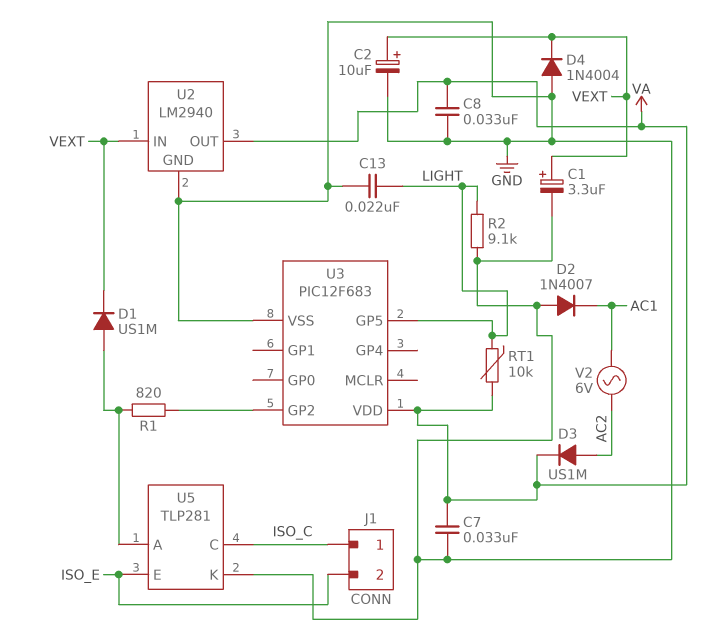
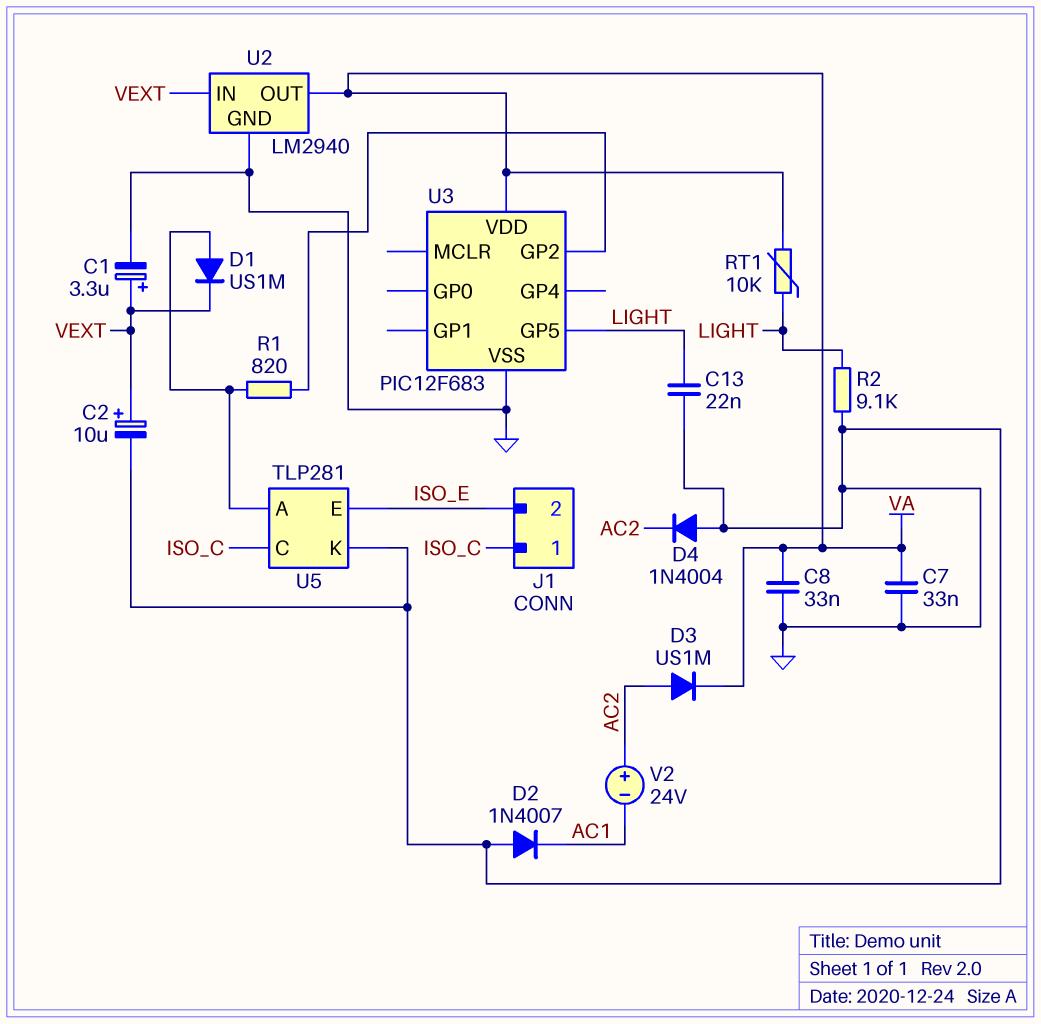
D4: diode 1N4004 (A GND, K VEXT) -> diode 1N4004 (A GND, K AC2)
V2: AC 6V (AC1, AC2) -> 24V (plus AC2, minus AC1)

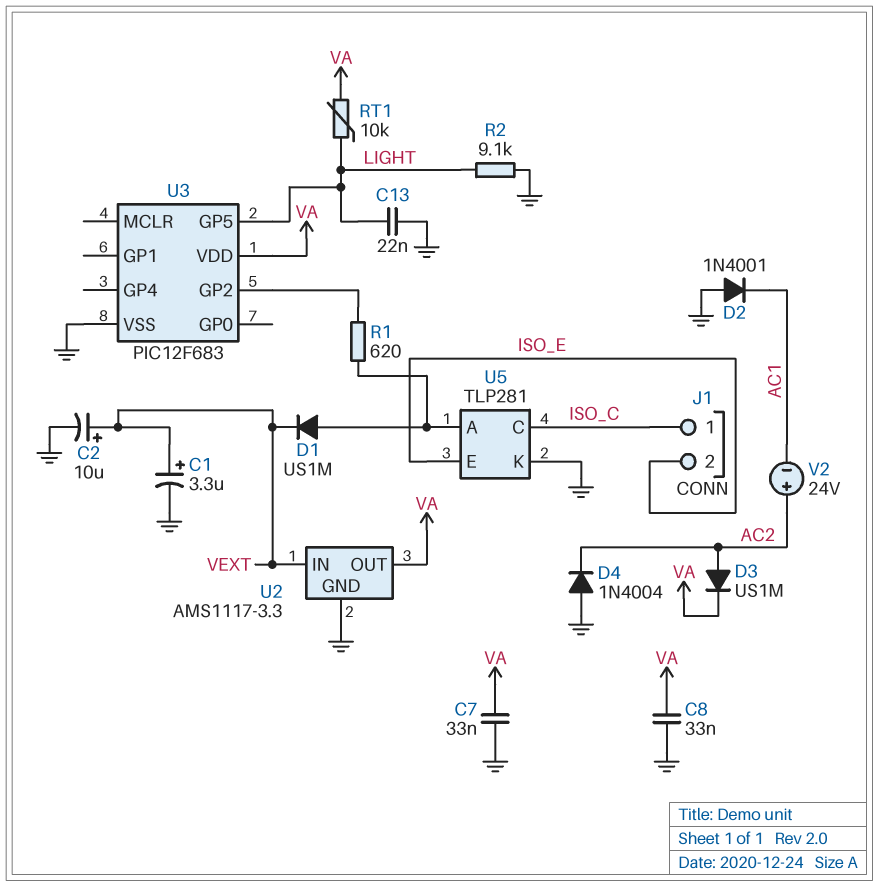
D2: diode 1N4007 (A GND, K AC1) -> diode 1N4001 (A GND, K AC1)
R1: 820 (U3/GP2, U5/A) -> 620 (U3/GP2, U5/A)
U2: LM2940 -> AMS1117-3.3

